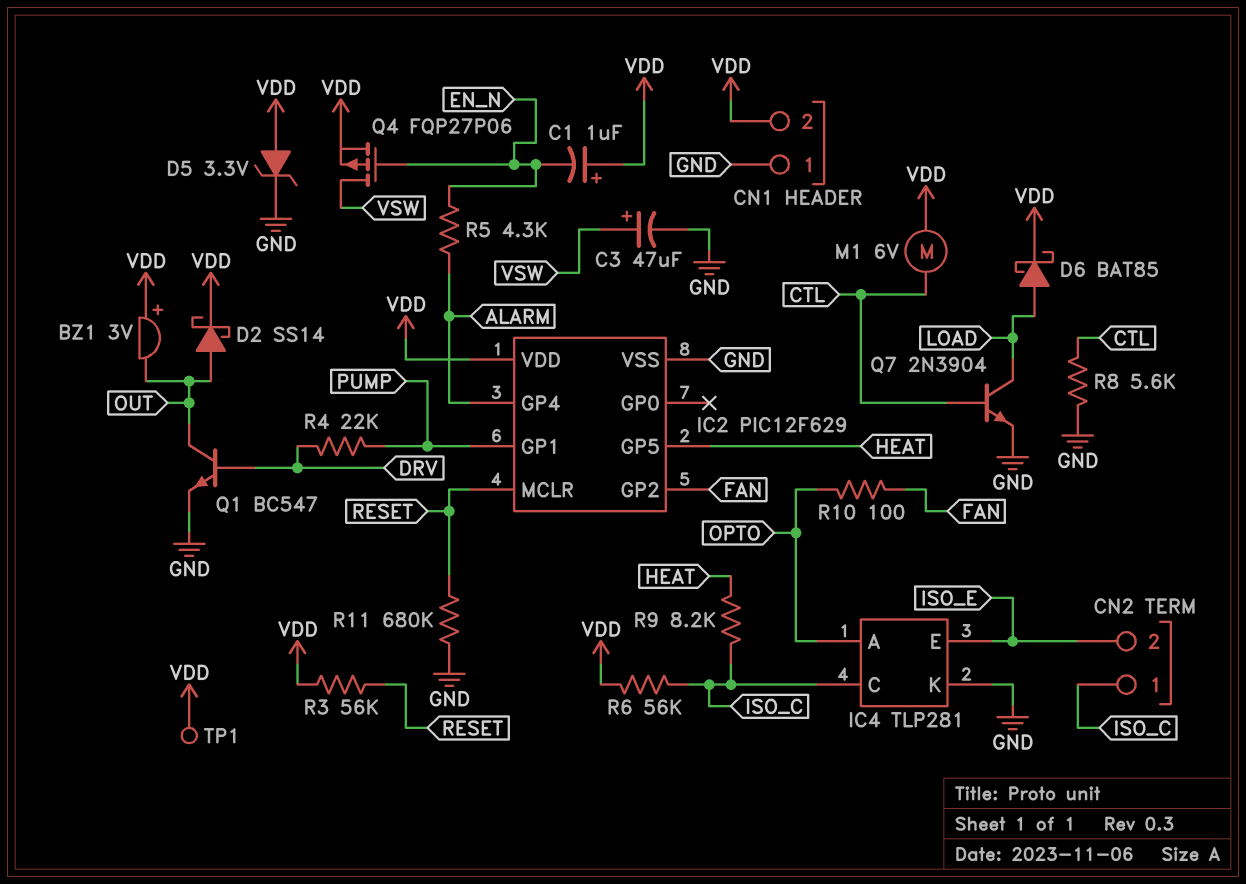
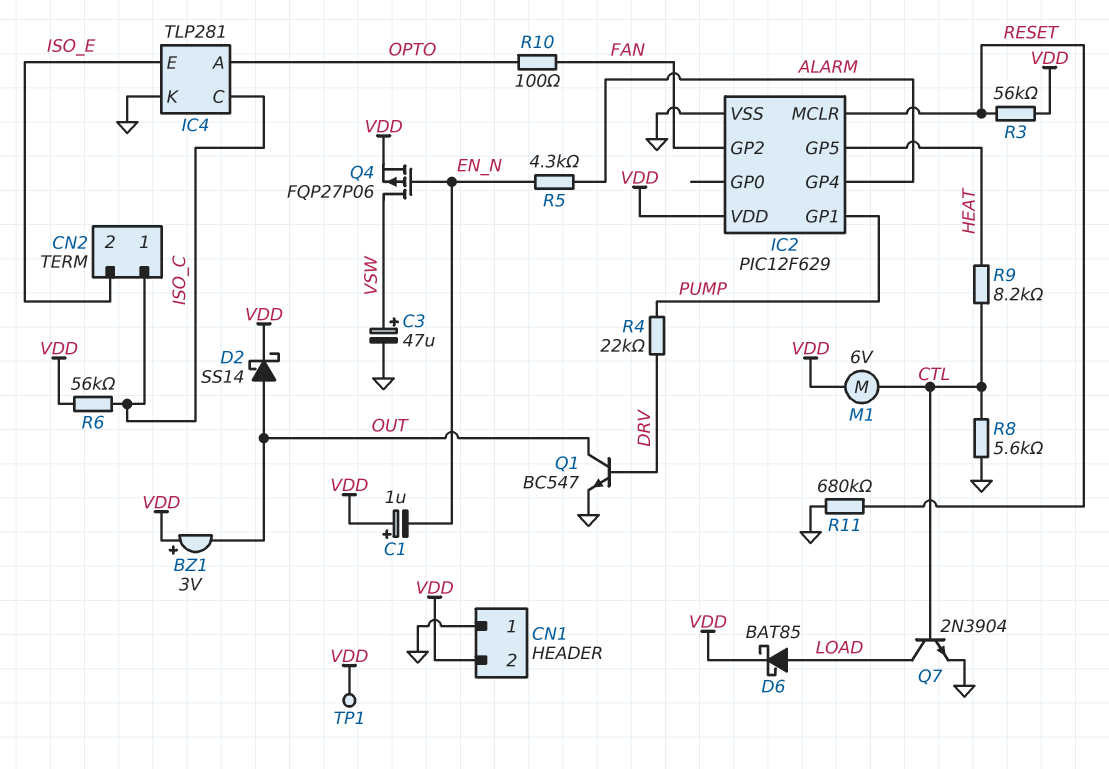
D5: zener 3.3V (A VDD, K GND) -> none
R9: 8.2k (HEAT, ISO_C) -> 8.2k (CTL, HEAT)

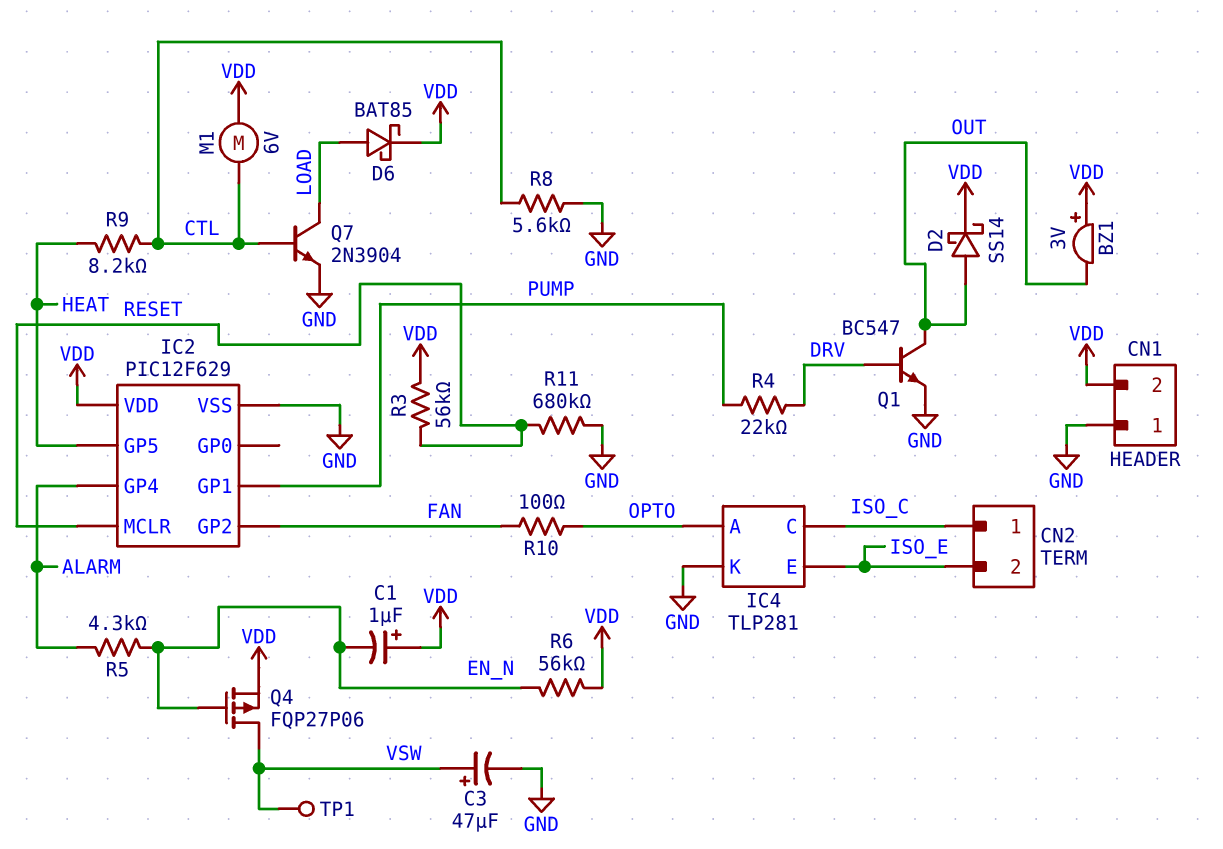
R6: 56k (ISO_C, VDD) -> 56k (EN_N, VDD)
TP1: test point (VDD) -> test point (VSW)

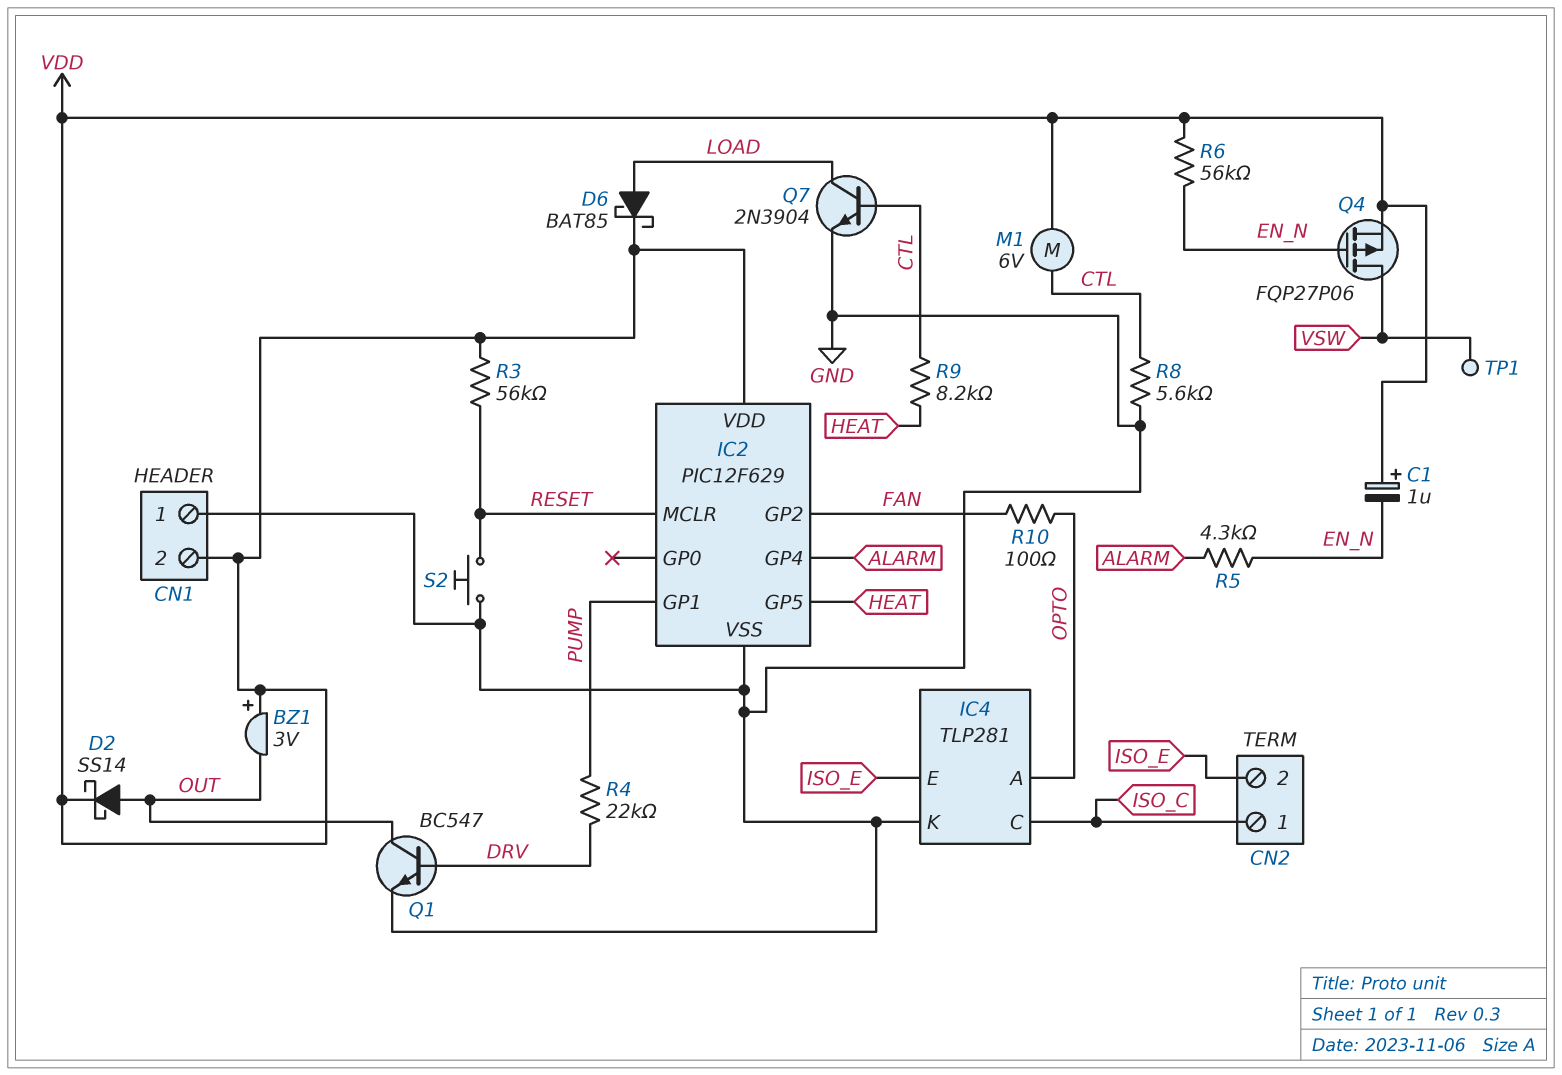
C3: 47uF (plus VSW, minus GND) -> none
R11: 680k (GND, RESET) -> none
S2: none -> button (GND, RESET)

